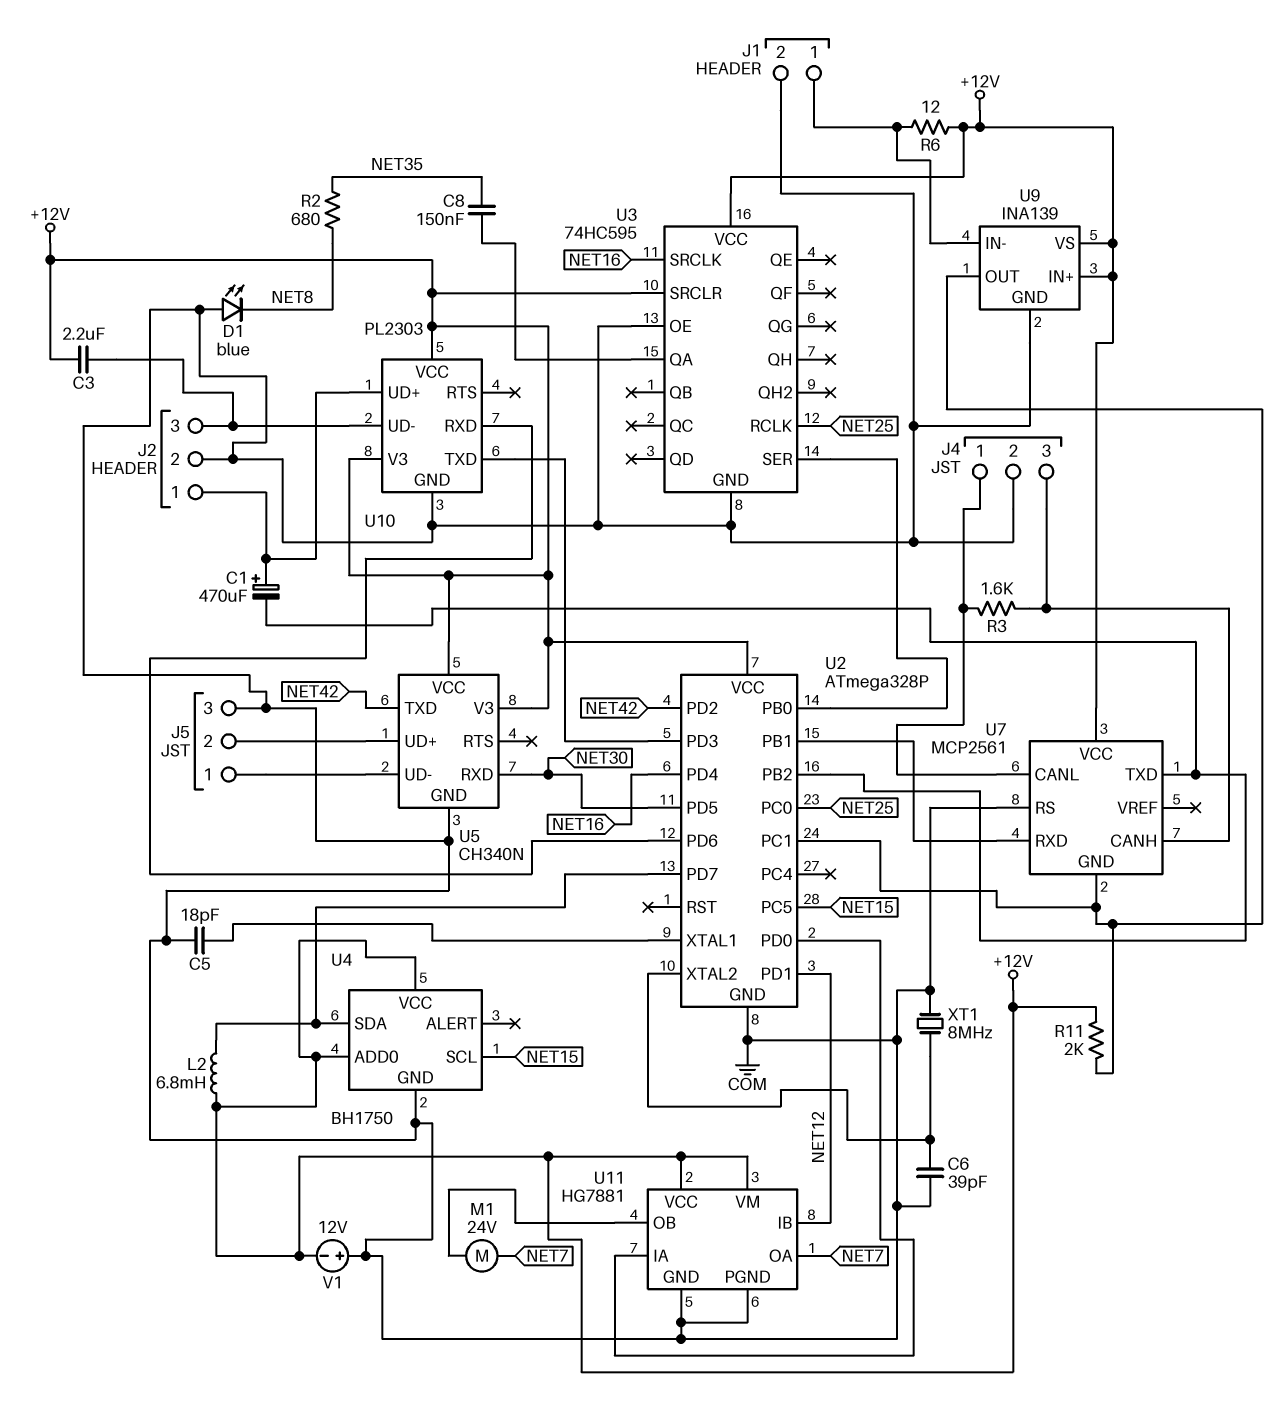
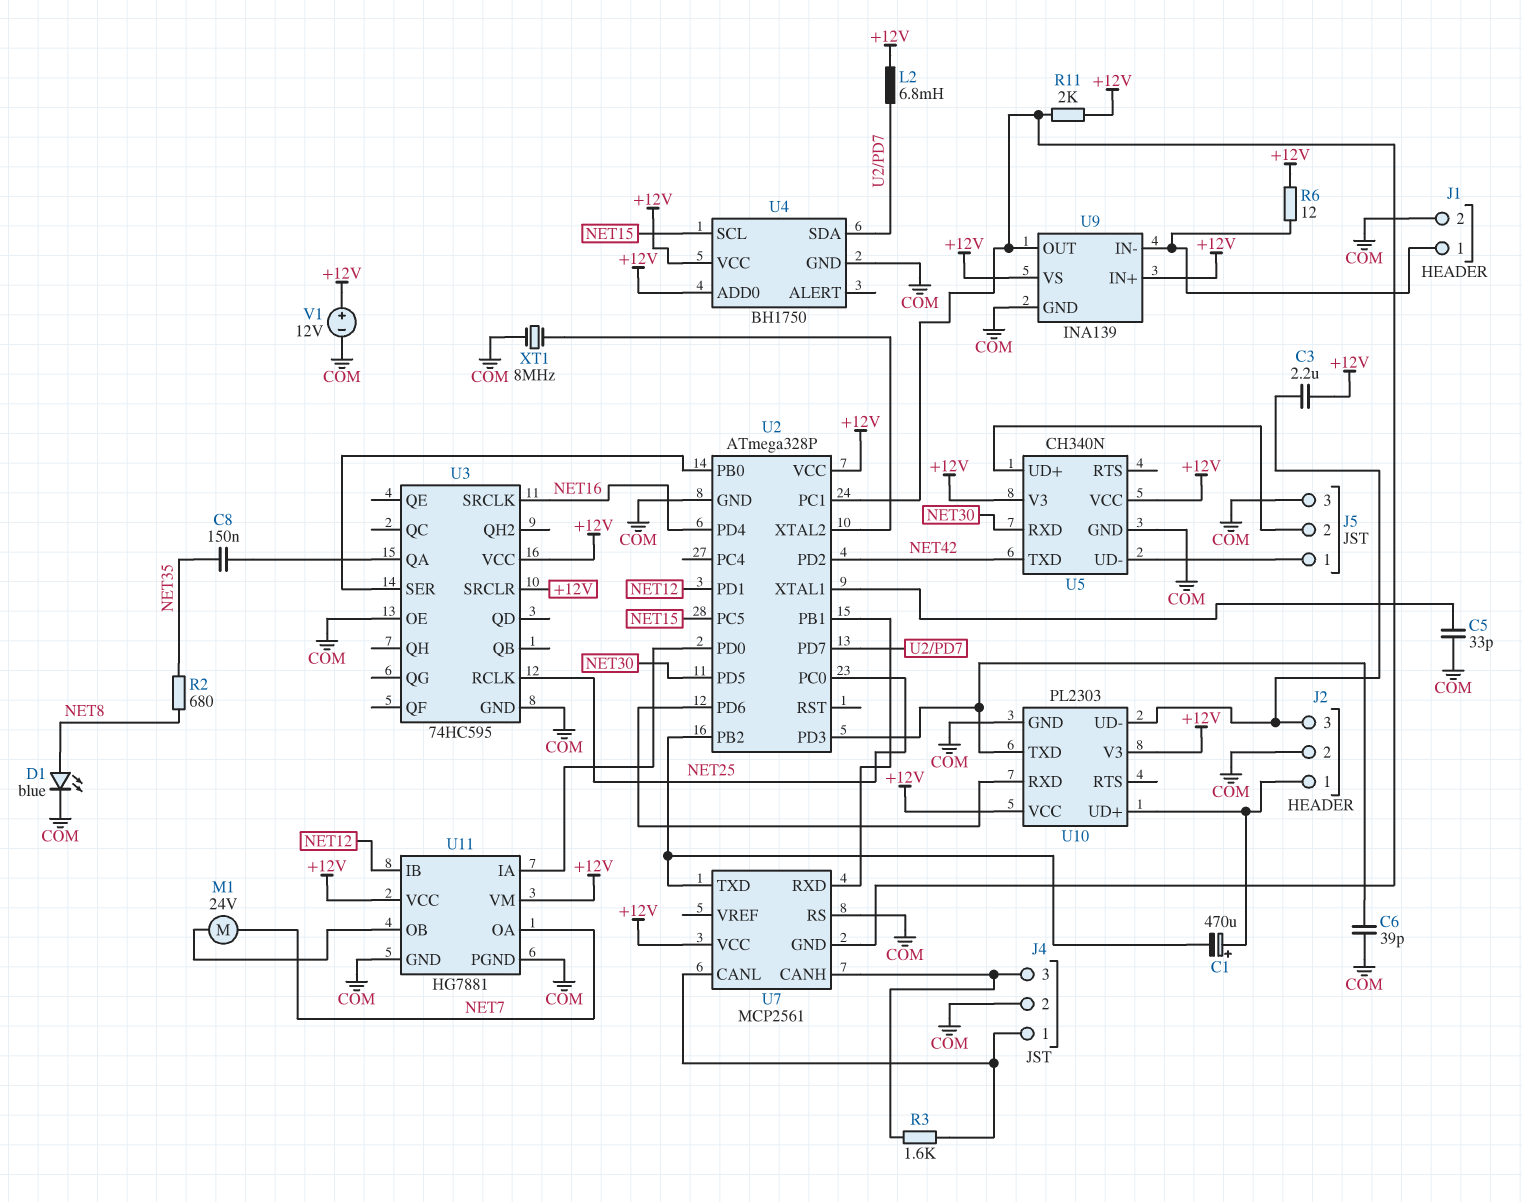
C5: 18pF (COM, U2/XTAL1) -> 33pF (COM, U2/XTAL1)
C6: 39pF (COM, U2/XTAL2) -> 39pF (COM, U2/PD3)
D1: LED blue (A COM, K NET8) -> LED blue (A NET8, K COM)
V1: 12V (plus COM, minus +12V) -> 12V (plus +12V, minus COM)

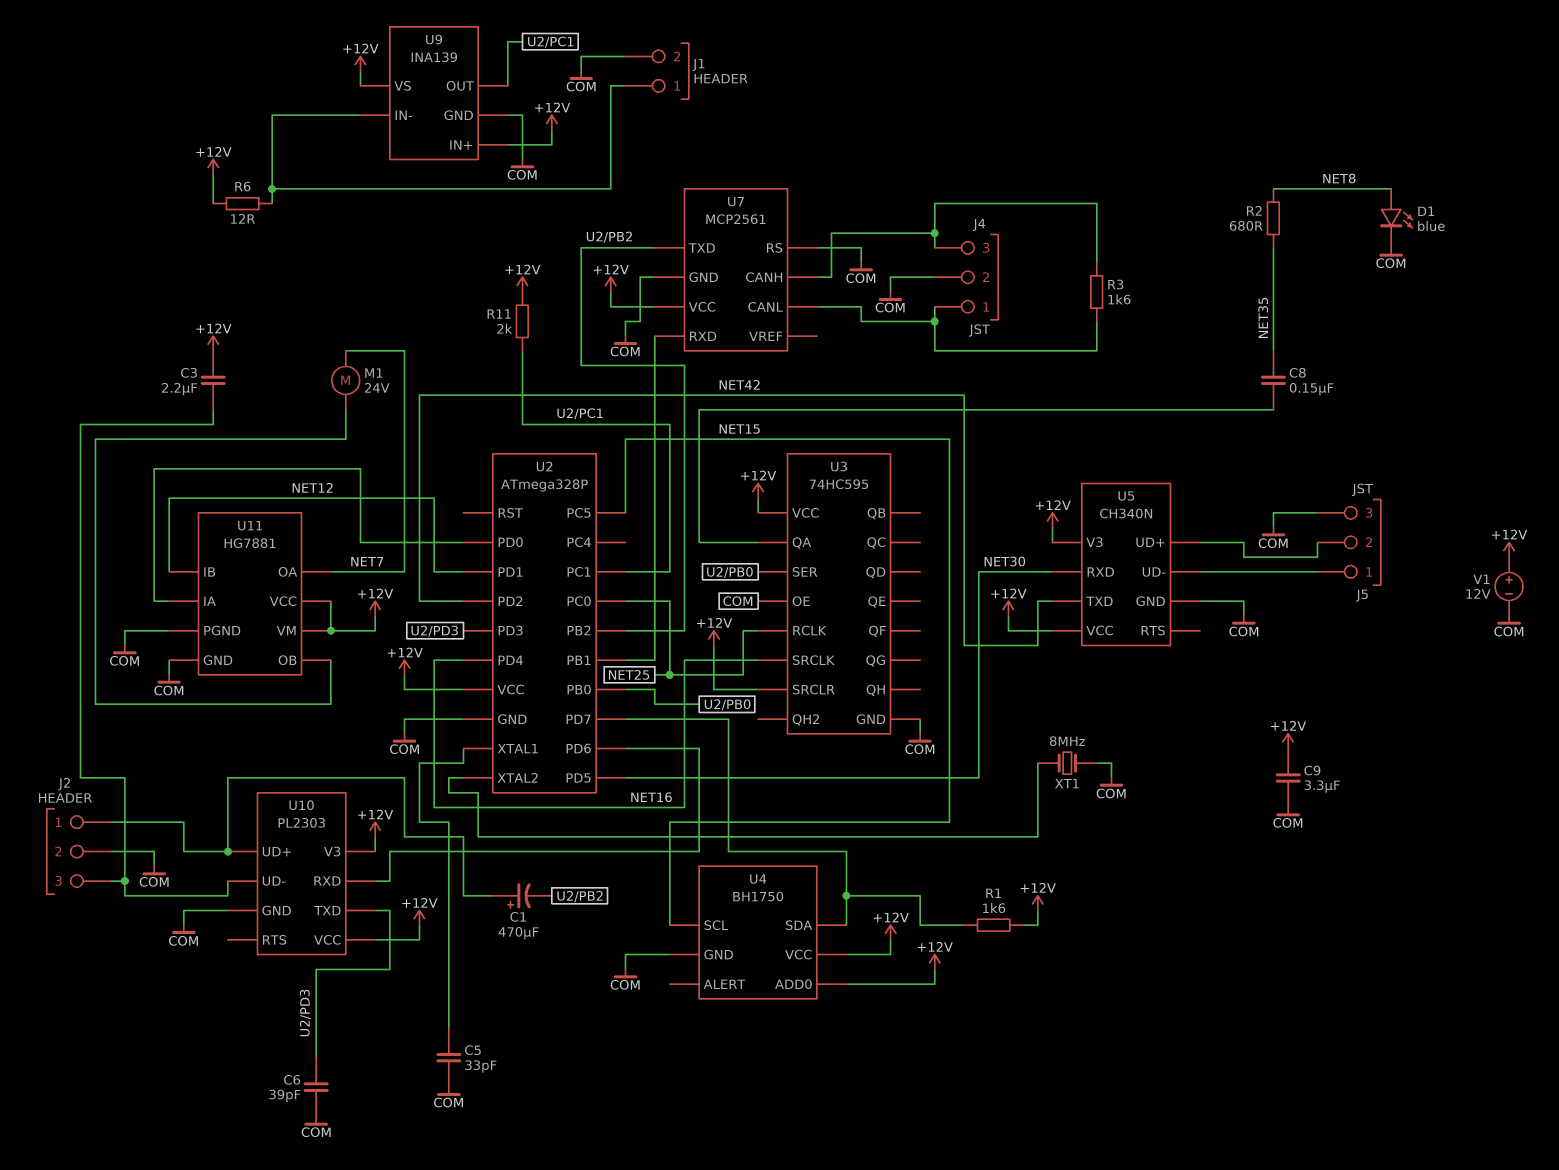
C9: none -> 3.3uF (+12V, COM)
L2: 6.8mH (+12V, U2/PD7) -> none
R1: none -> 1.6k (+12V, U2/PD7)
U7 pin GND: U2/PC1 -> COM

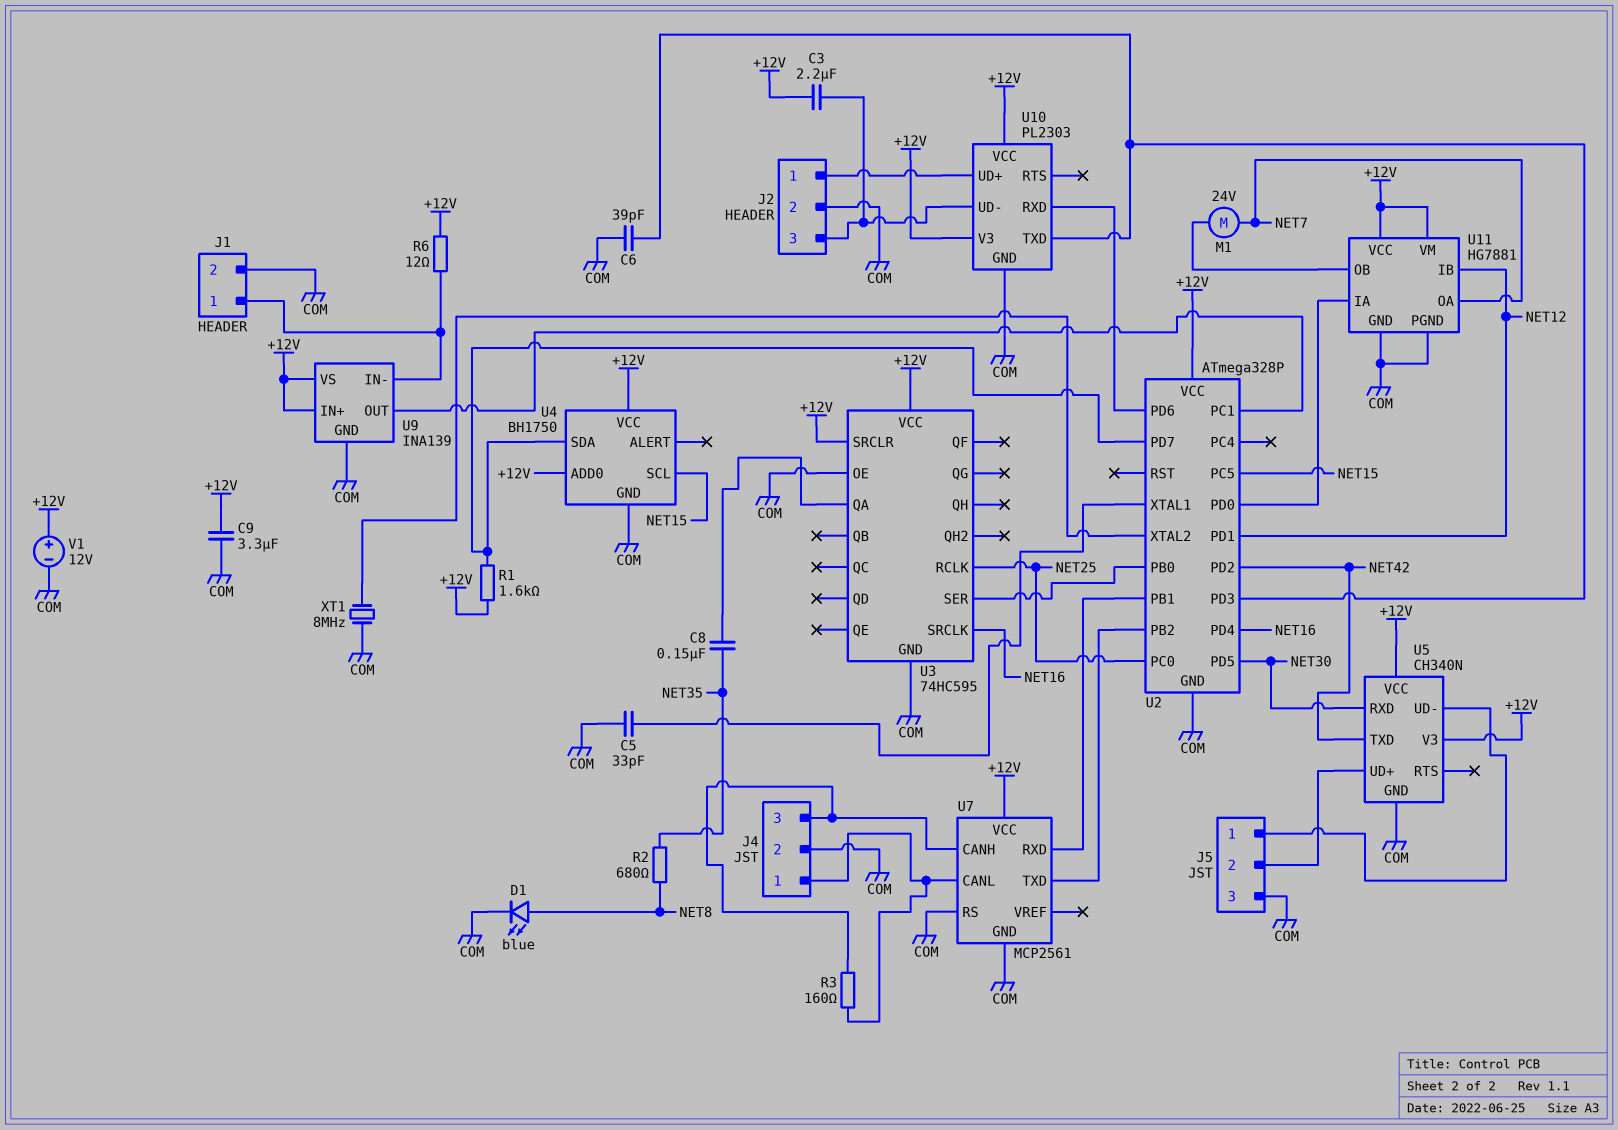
C1: 470uF (plus J2/1, minus U2/PB2) -> none
R3: 1.6k (J4/1, J4/3) -> 160 (J4/1, J4/3)
R11: 2k (+12V, U2/PC1) -> none

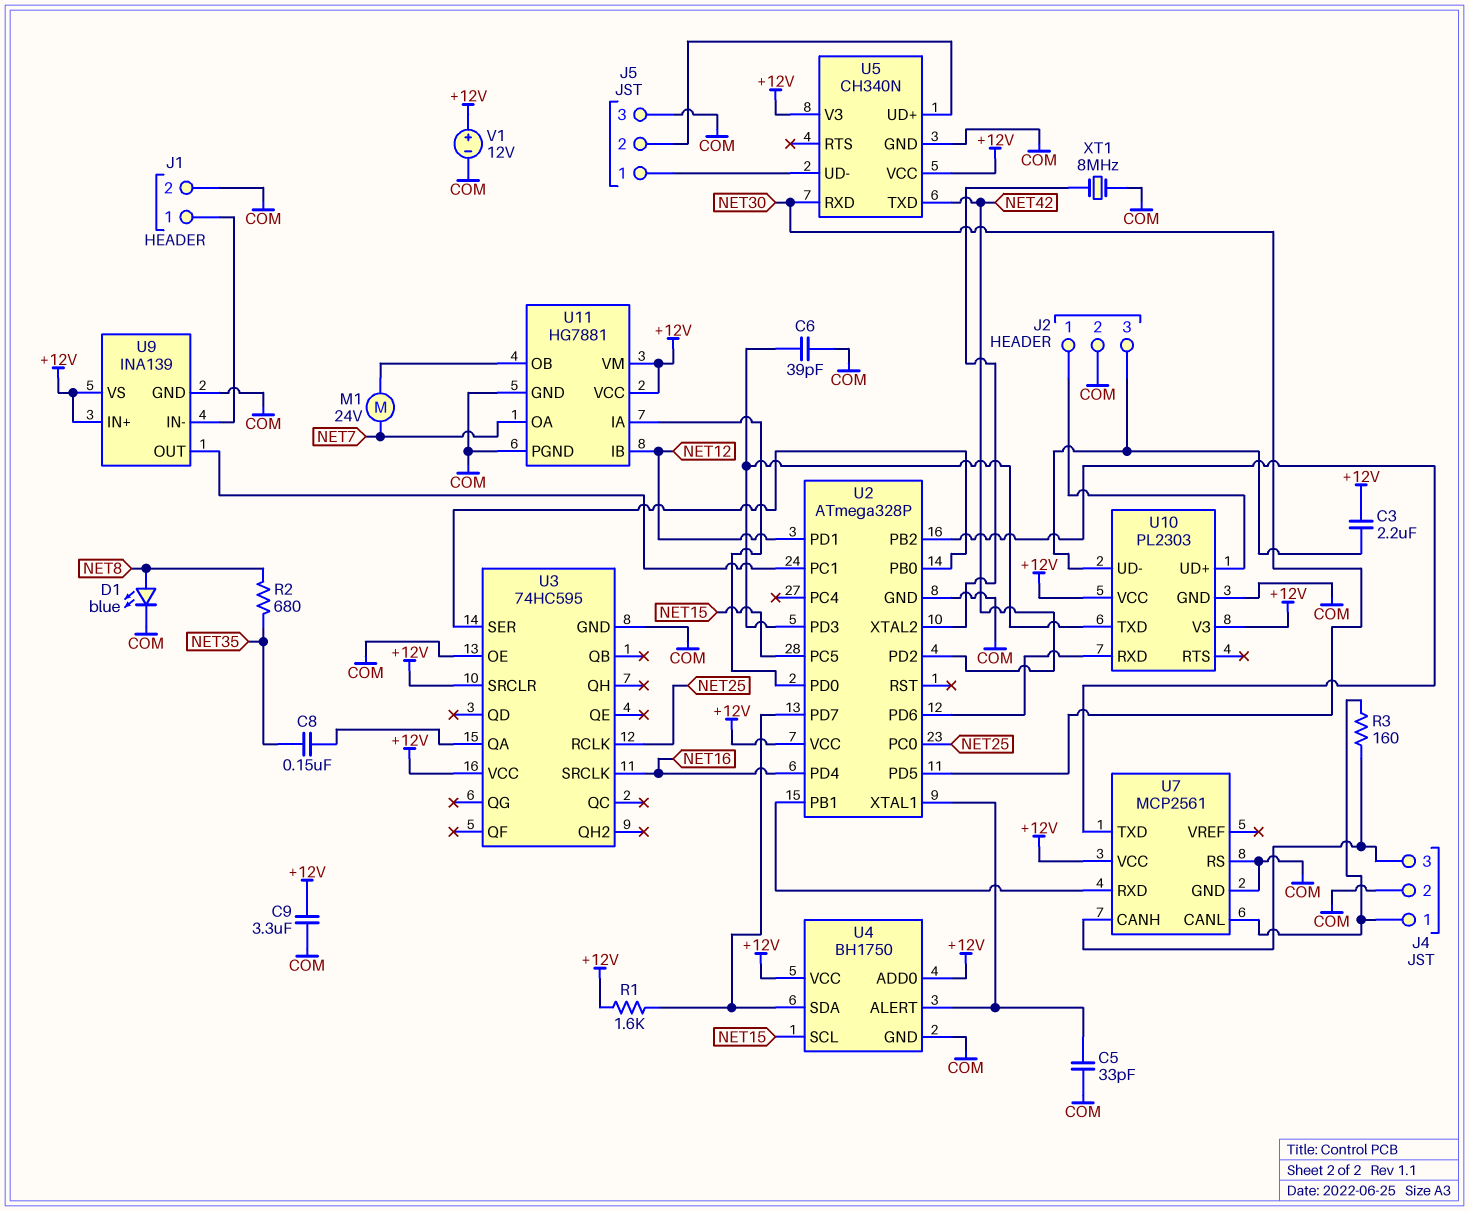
R6: 12 (+12V, J1/1) -> none
U4 pin ALERT: none -> U2/XTAL1

